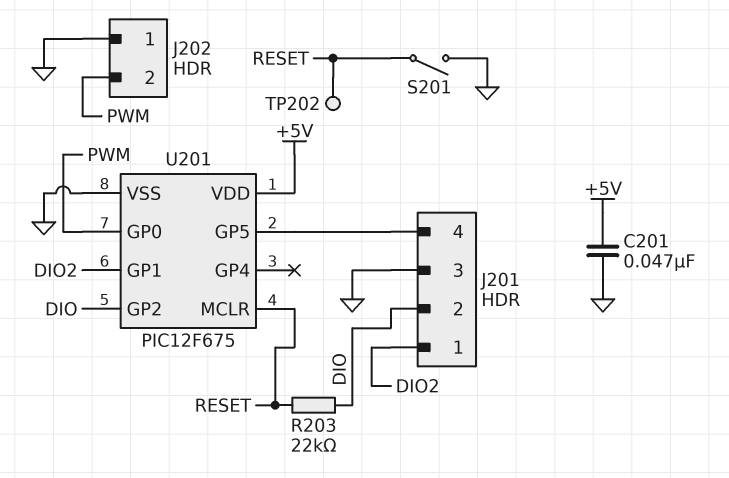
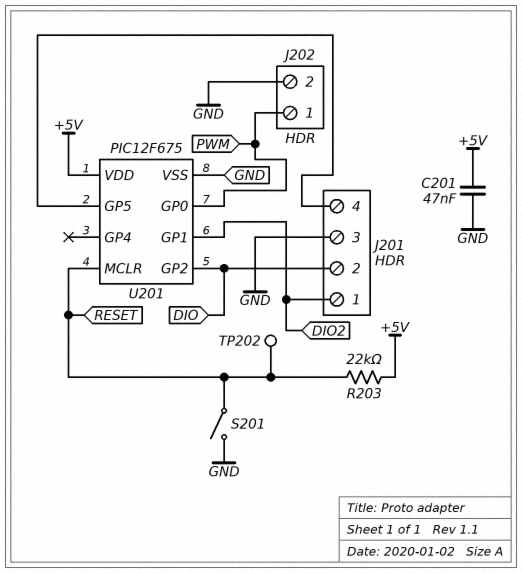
J202 pin 1: GND -> PWM
J202 pin 2: PWM -> GND
R203: 22k (DIO, RESET) -> 22k (+5V, RESET)

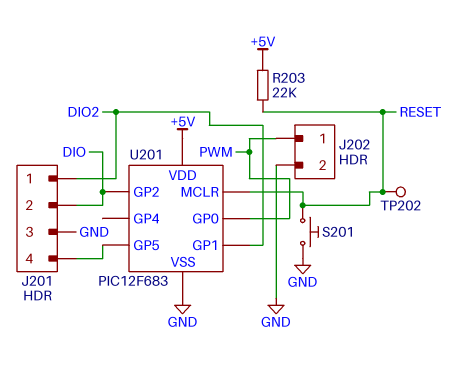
C201: 47nF (+5V, GND) -> none
S201: switch (GND, RESET) -> button (GND, RESET)
U201: PIC12F675 -> PIC12F683

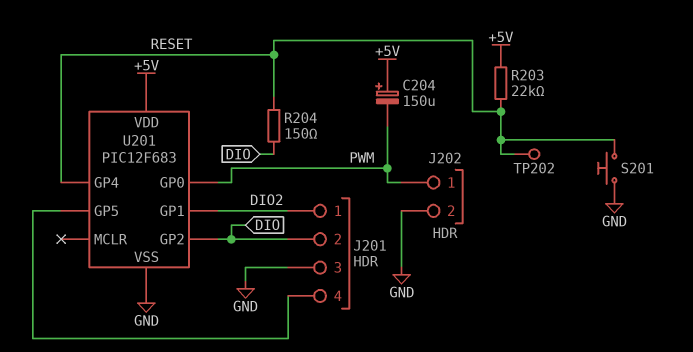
C204: none -> 150uF (plus +5V, minus PWM)
R204: none -> 150 (DIO, RESET)
U201 pin GP4: none -> RESET
U201 pin MCLR: RESET -> none

